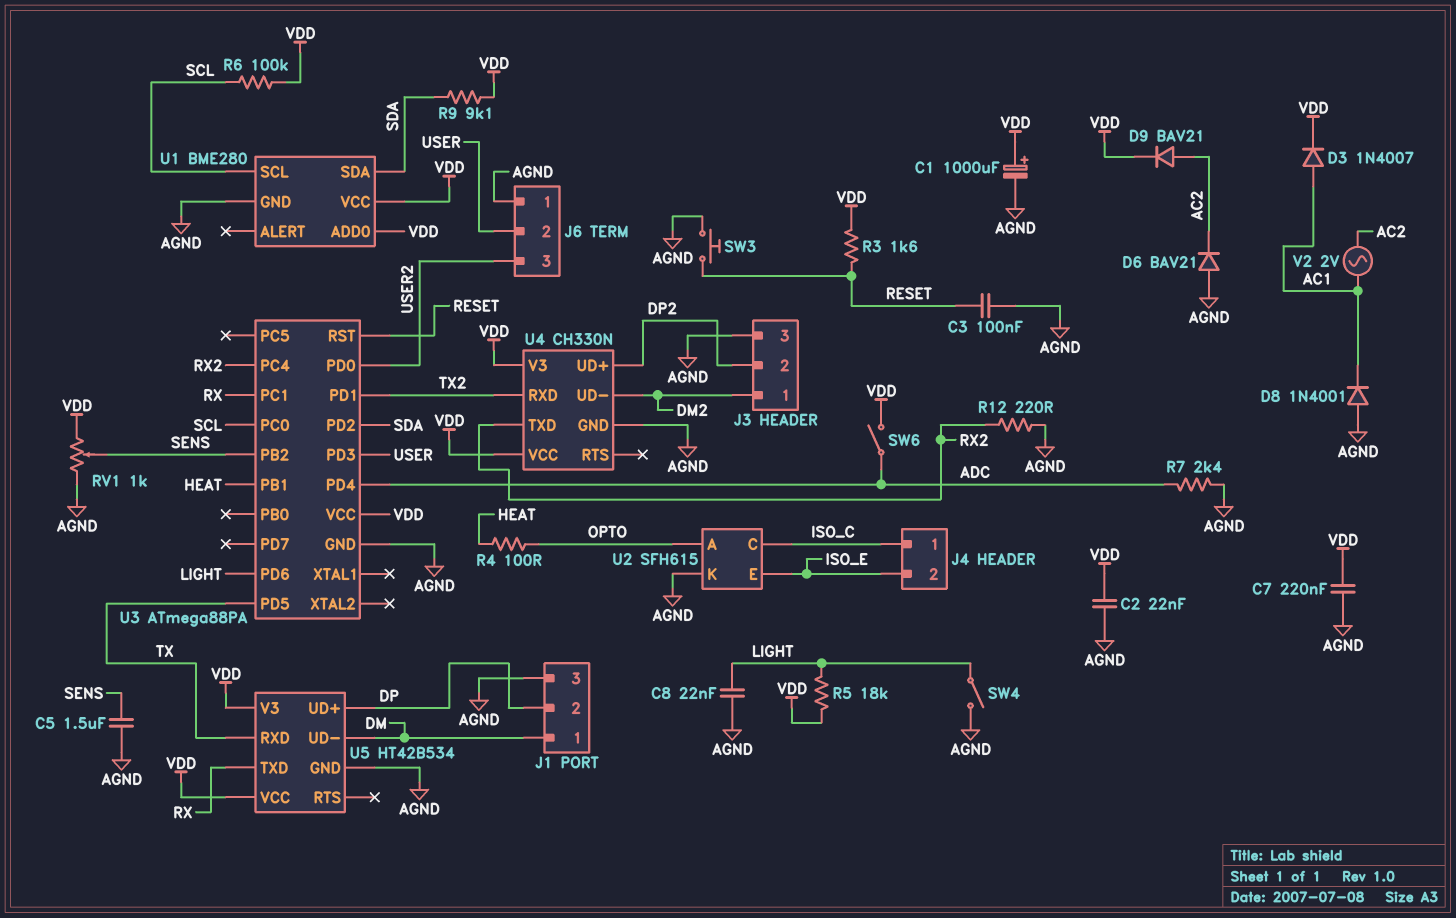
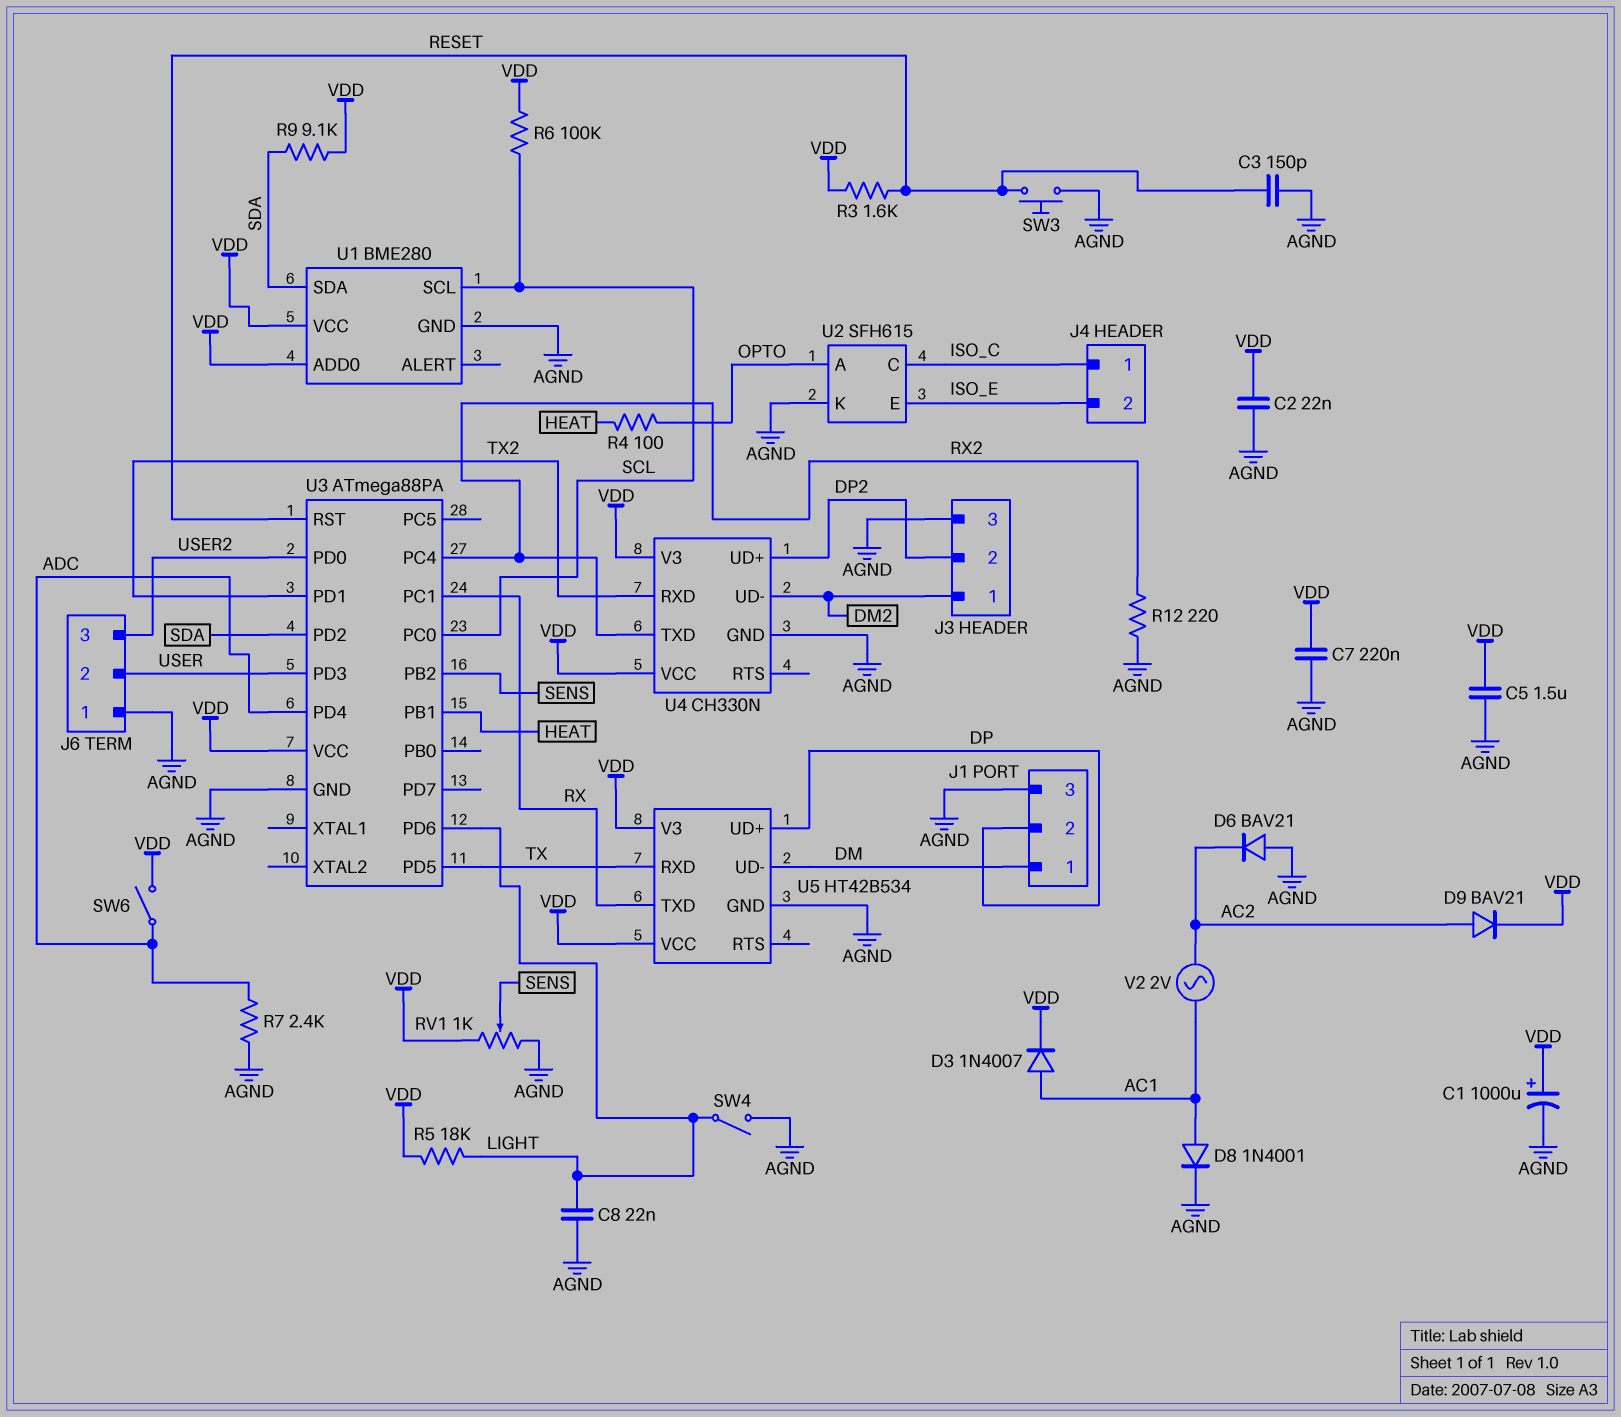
C3: 100nF (AGND, RESET) -> 150pF (AGND, RESET)
C5: 1.5uF (AGND, SENS) -> 1.5uF (AGND, VDD)
D8: diode 1N4001 (A AGND, K AC1) -> diode 1N4001 (A AC1, K AGND)

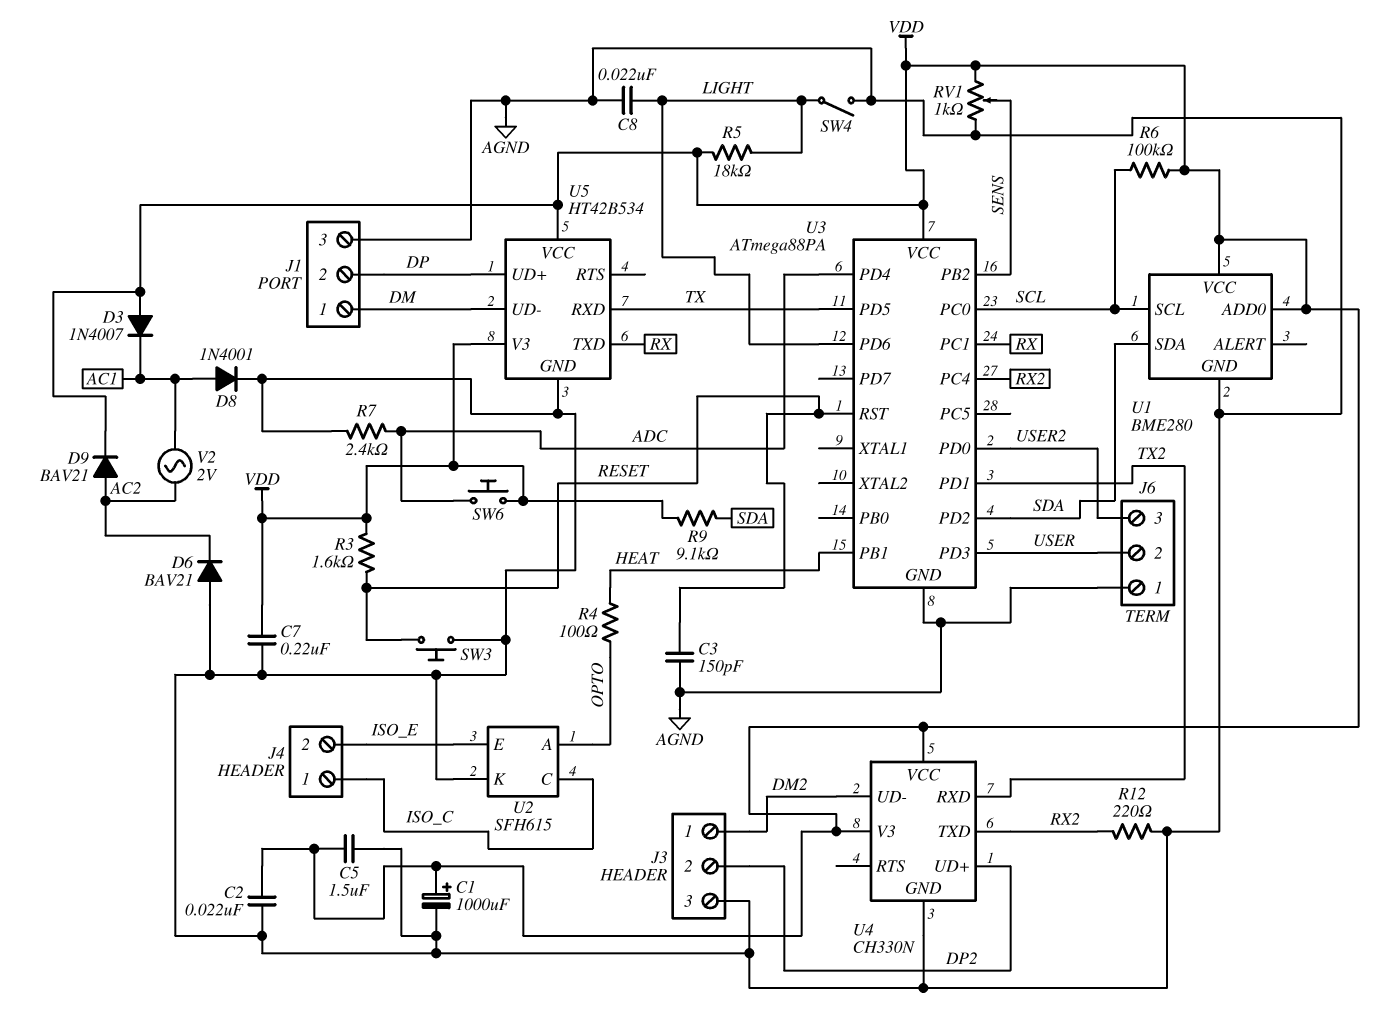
D3: diode 1N4007 (A AC1, K VDD) -> diode 1N4007 (A VDD, K AC1)
SW6: switch (ADC, VDD) -> button (ADC, VDD)

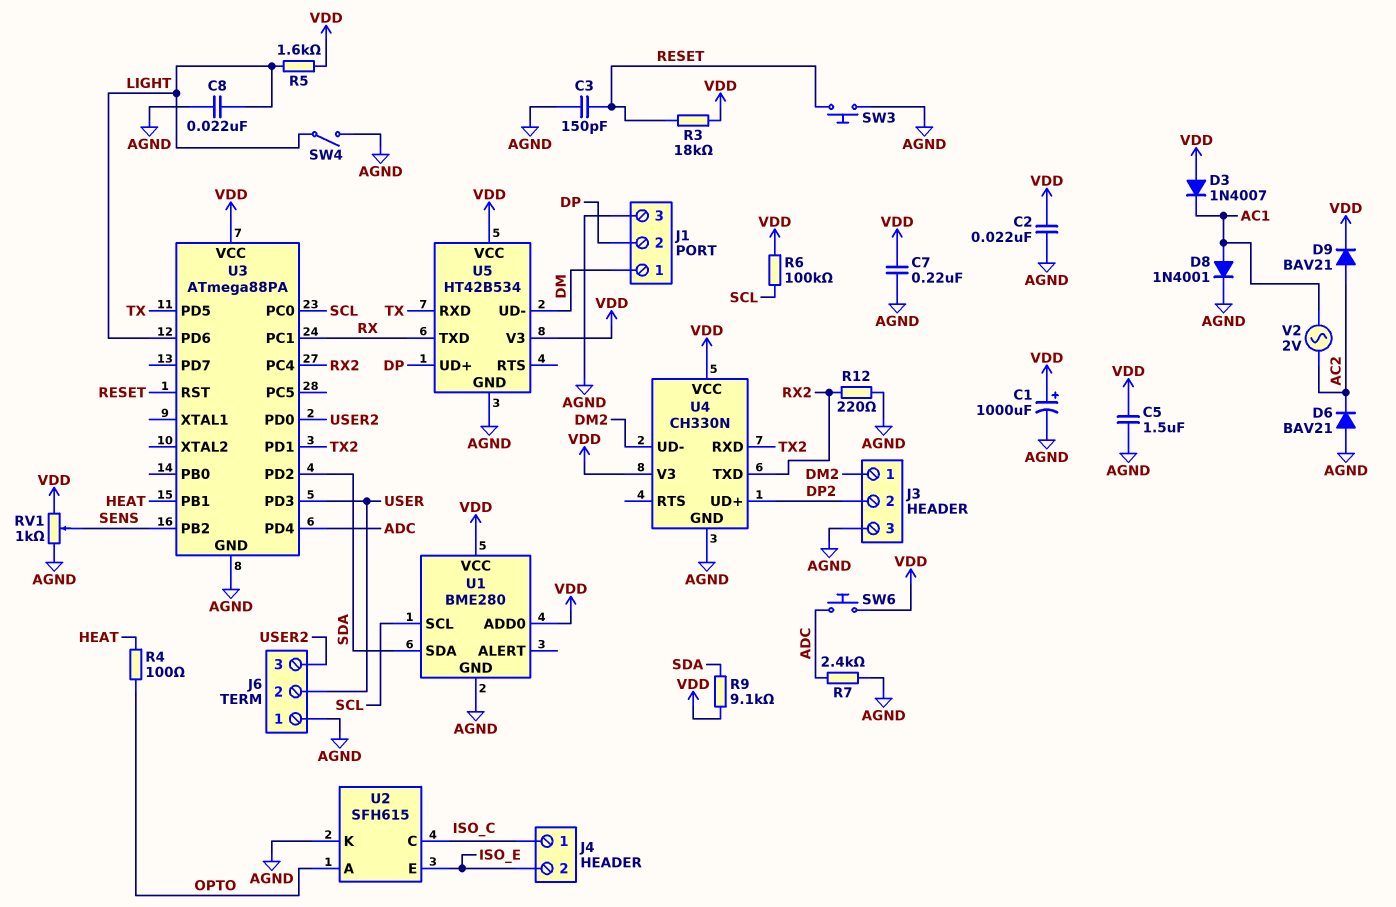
R3: 1.6k (RESET, VDD) -> 18k (RESET, VDD)
R5: 18k (LIGHT, VDD) -> 1.6k (LIGHT, VDD)

